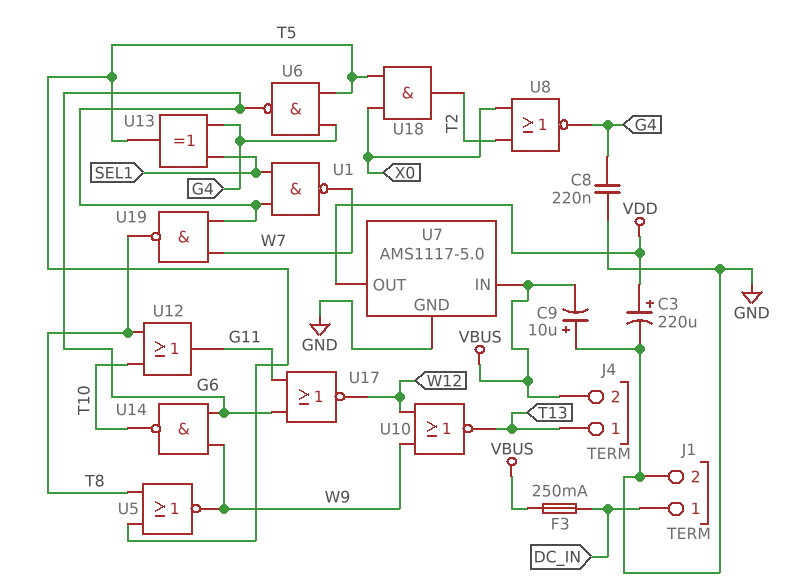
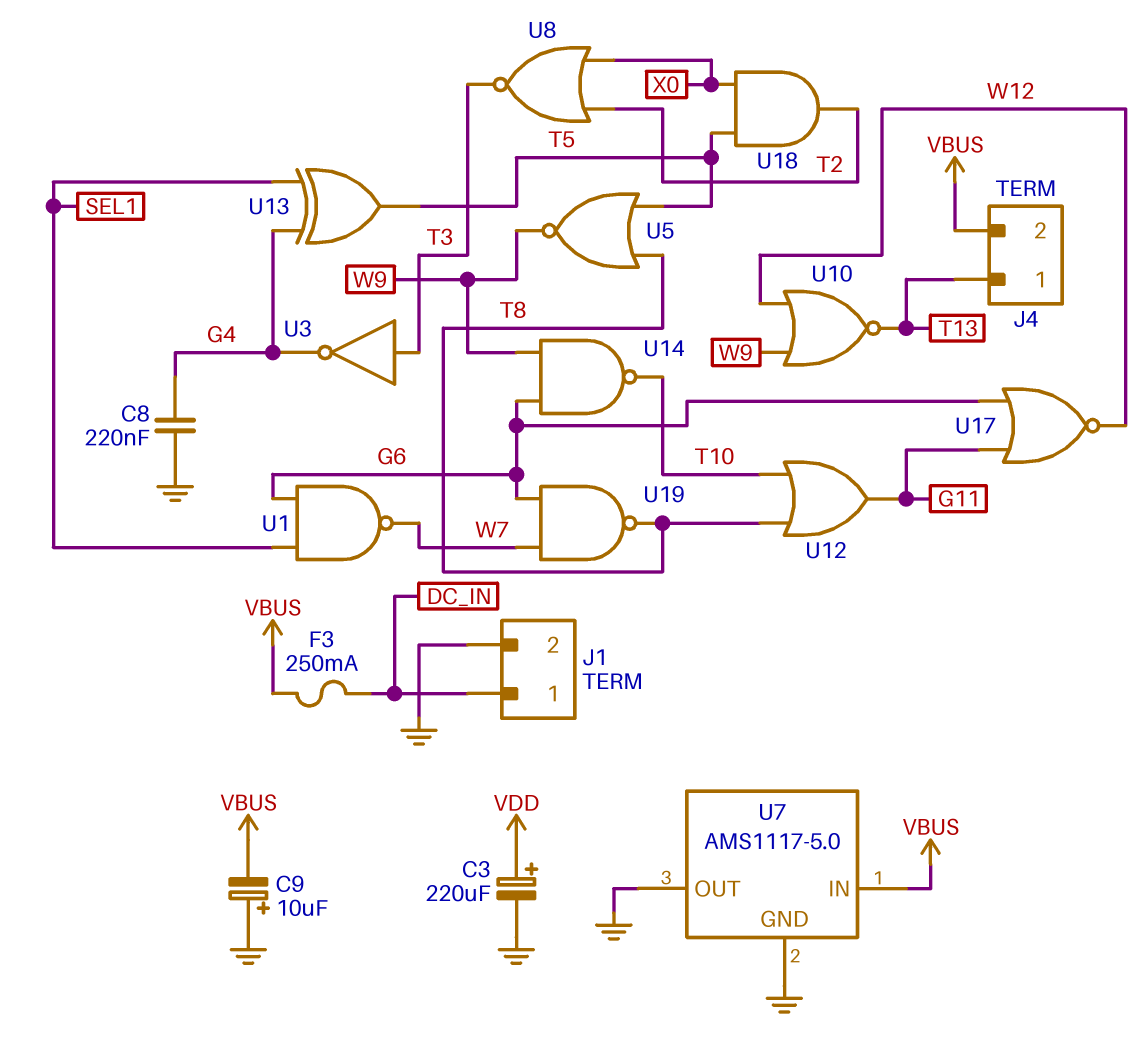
U3: none -> NOT (in T3, out G4)
U6: NAND (in G4, in T5, out G6) -> none
U7 pin OUT: VDD -> GND
U8: NOR (in T2, in X0, out G4) -> NOR (in T2, in X0, out T3)

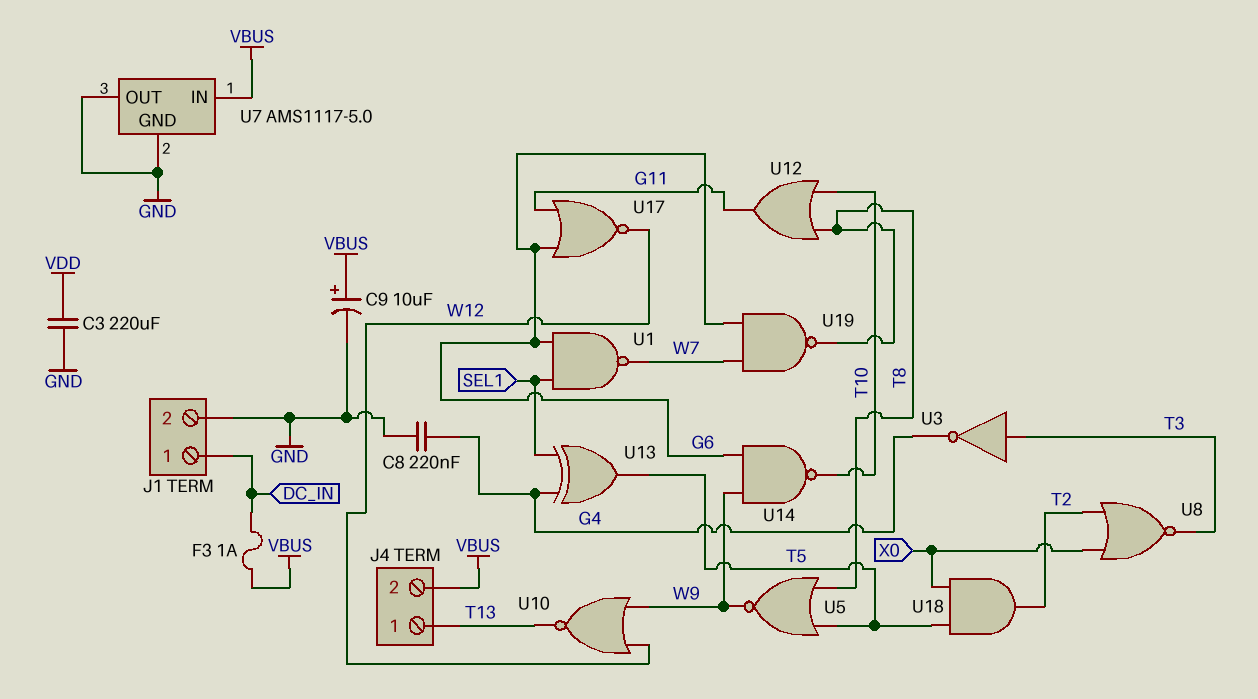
C3: 220uF (plus VDD, minus GND) -> 220uF (GND, VDD)
C9: 10uF (plus GND, minus VBUS) -> 10uF (plus VBUS, minus GND)
F3: 250mA (DC_IN, VBUS) -> 1A (DC_IN, VBUS)

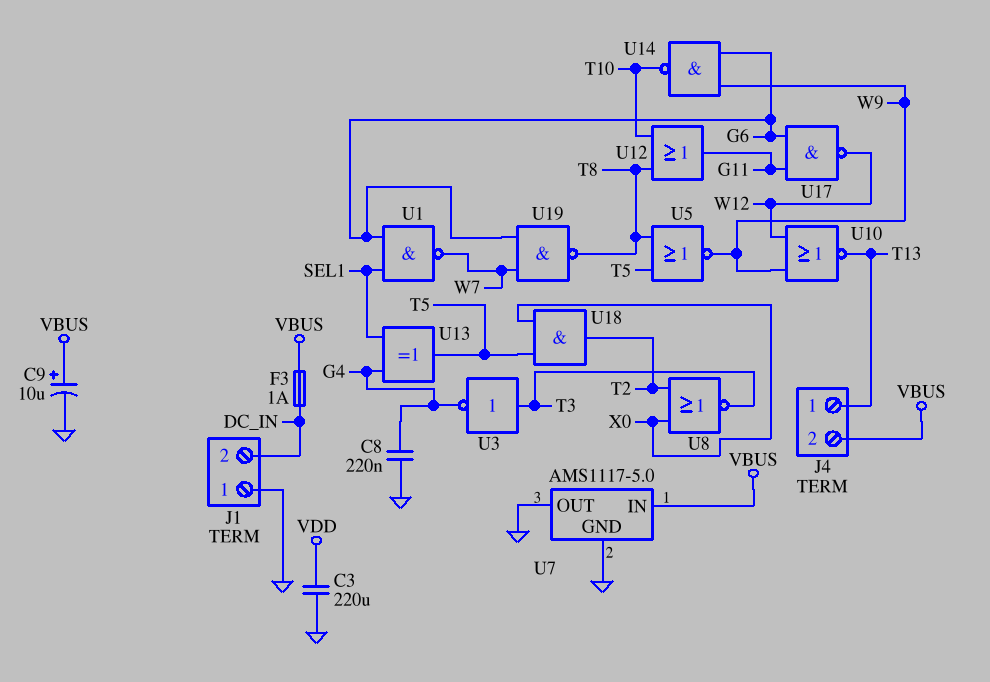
J1 pin 1: DC_IN -> GND
J1 pin 2: GND -> DC_IN
U17: NOR (in G6, in G11, out W12) -> NAND (in G6, in G11, out W12)

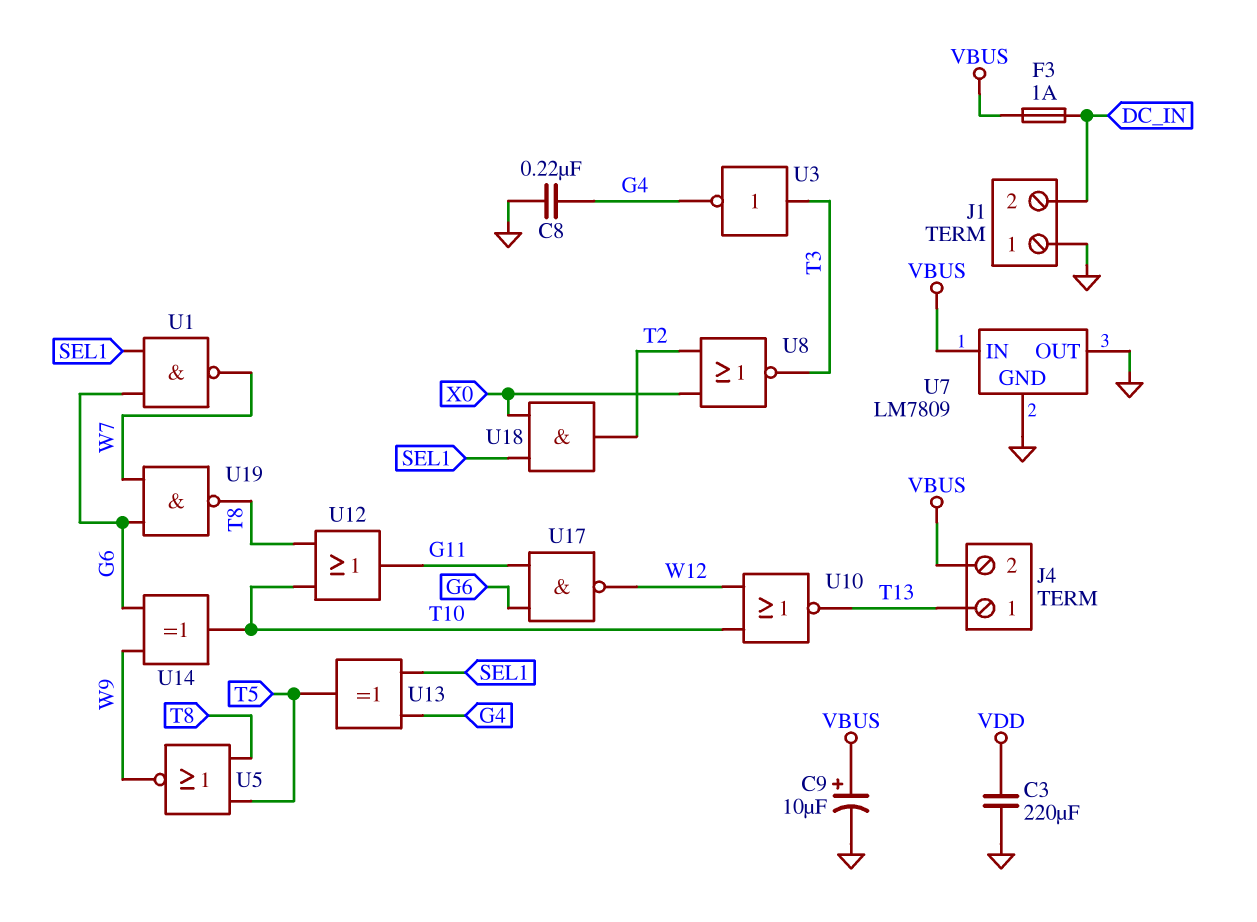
U7: AMS1117-5.0 -> LM7809
U10: NOR (in W9, in W12, out T13) -> NOR (in T10, in W12, out T13)
U14: NAND (in G6, in W9, out T10) -> XOR (in G6, in W9, out T10)
U18: AND (in T5, in X0, out T2) -> AND (in SEL1, in X0, out T2)

